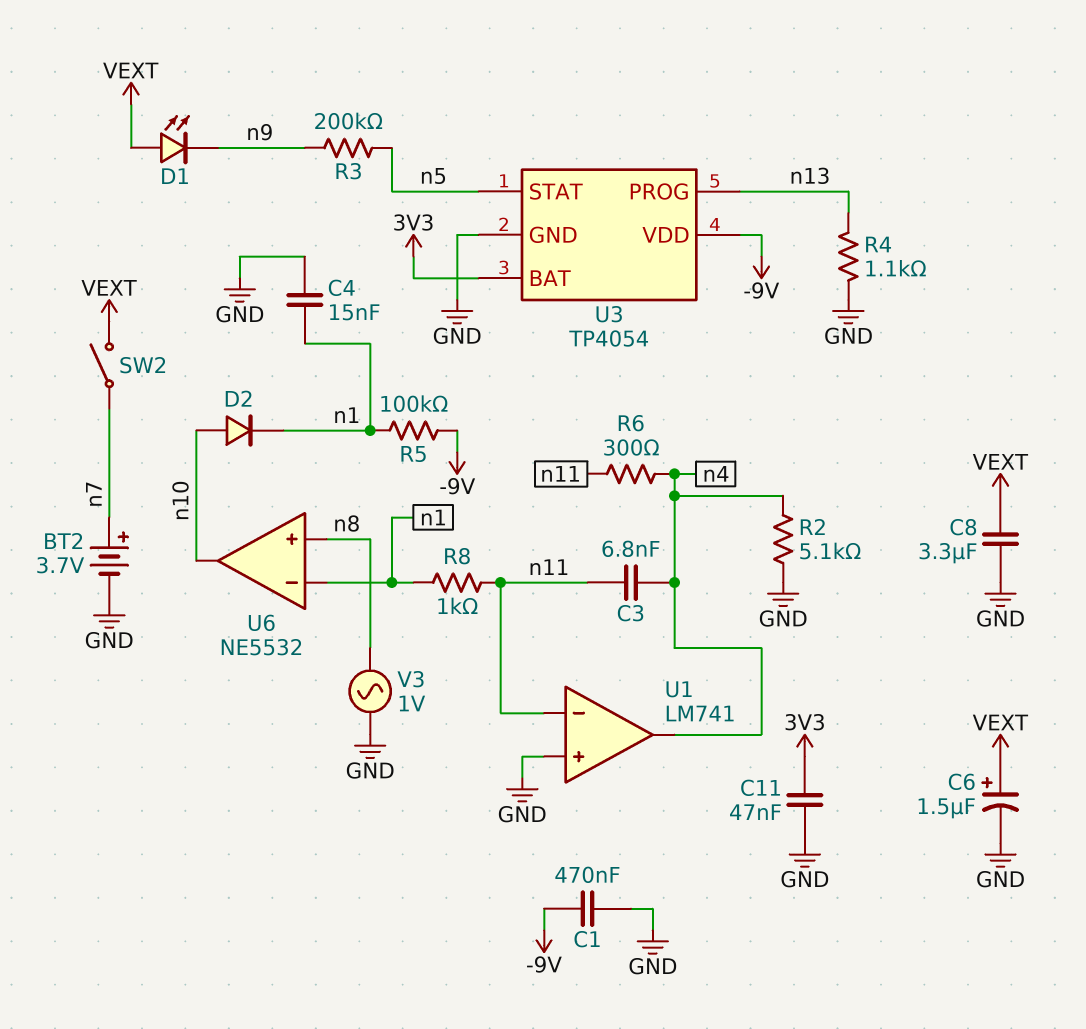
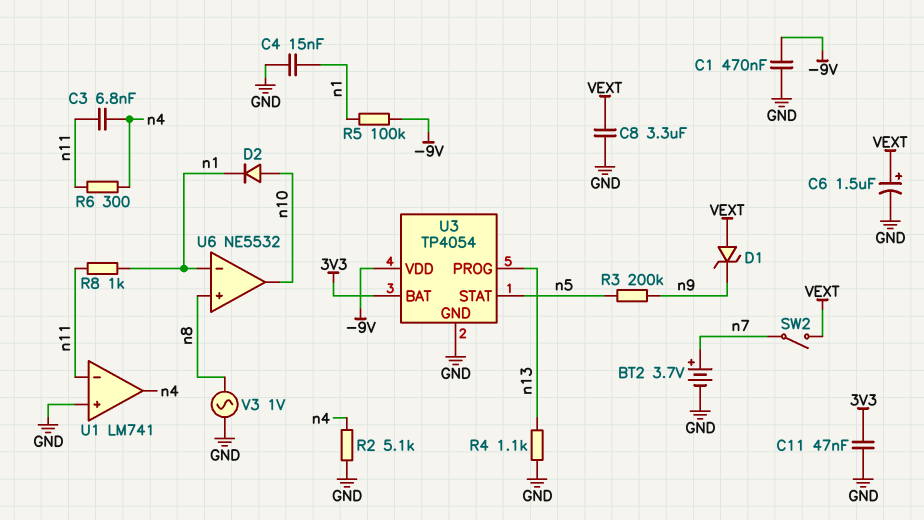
D1: LED (A VEXT, K n9) -> zener (A VEXT, K n9)

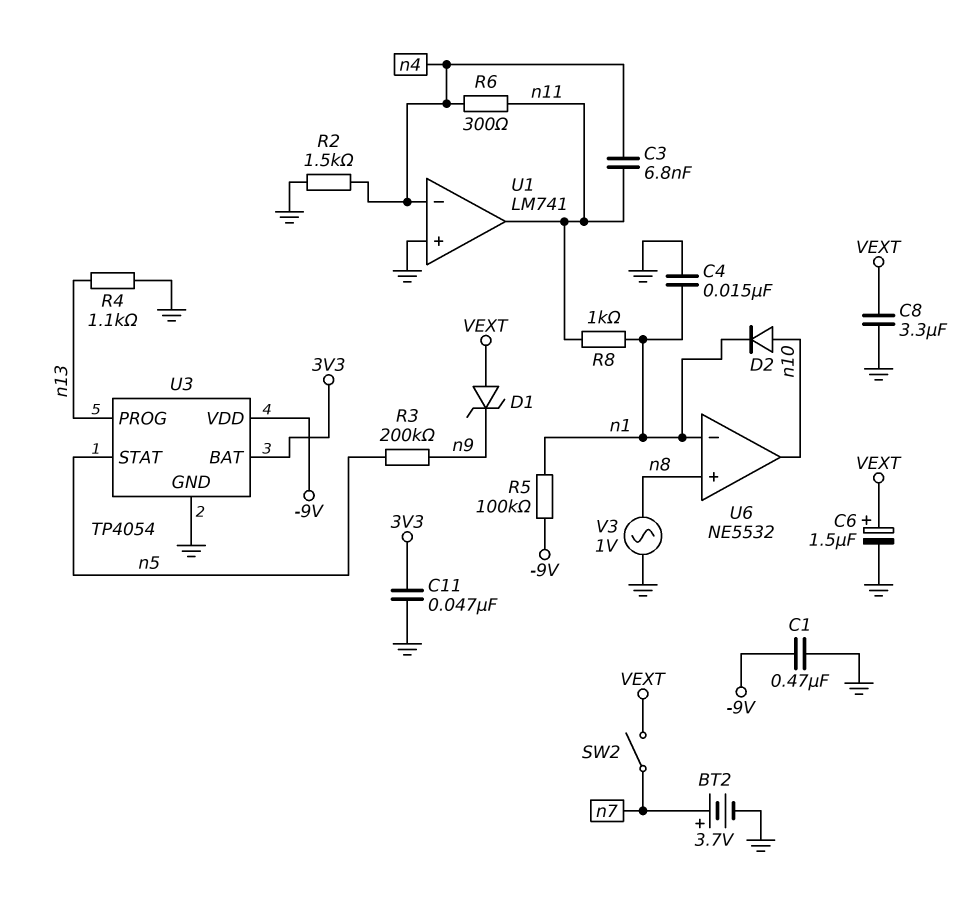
R2: 5.1k (GND, n4) -> 1.5k (GND, n4)
U1 pin in-: n11 -> n4
U1 pin out: n4 -> n11

